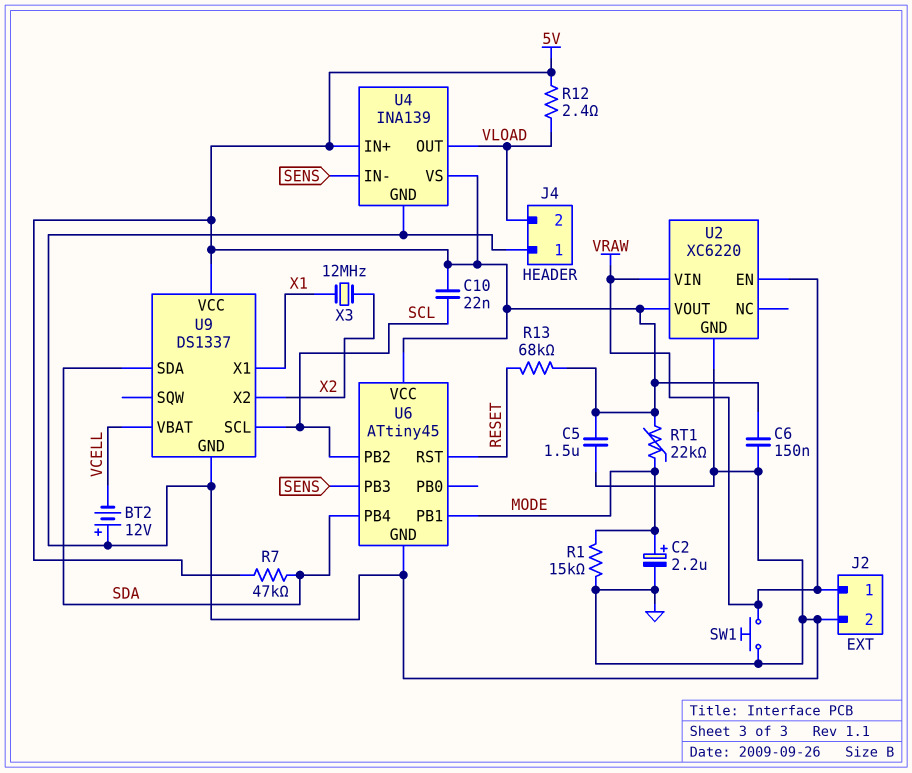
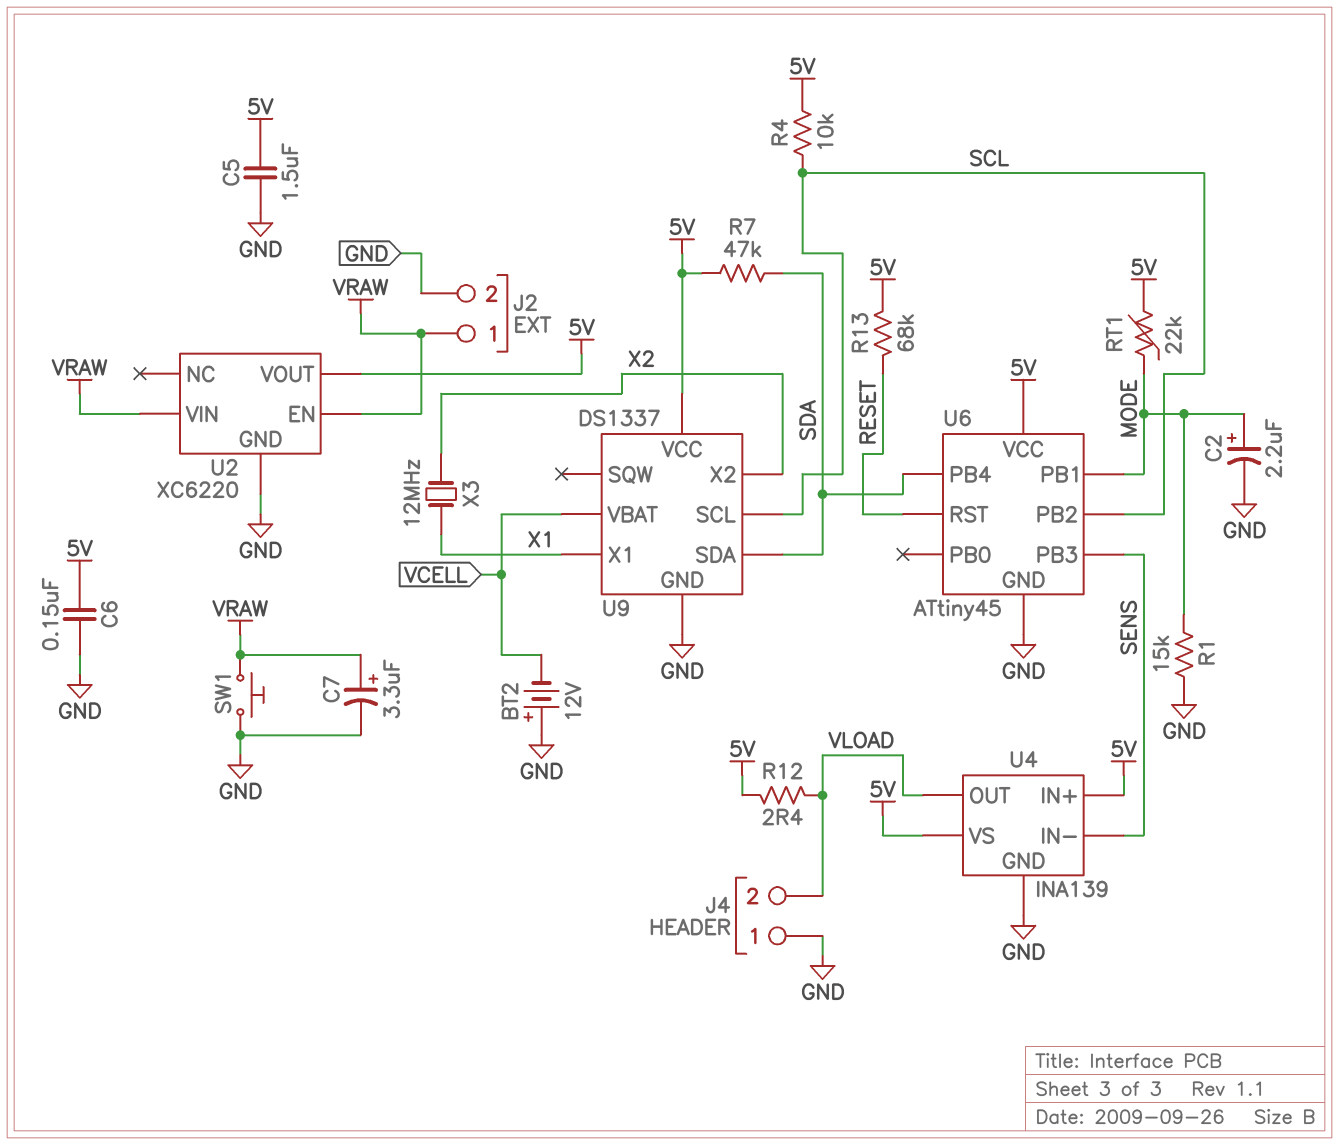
C7: none -> 3.3uF (plus VRAW, minus GND)
C10: 22nF (5V, SCL) -> none
R4: none -> 10k (5V, SCL)

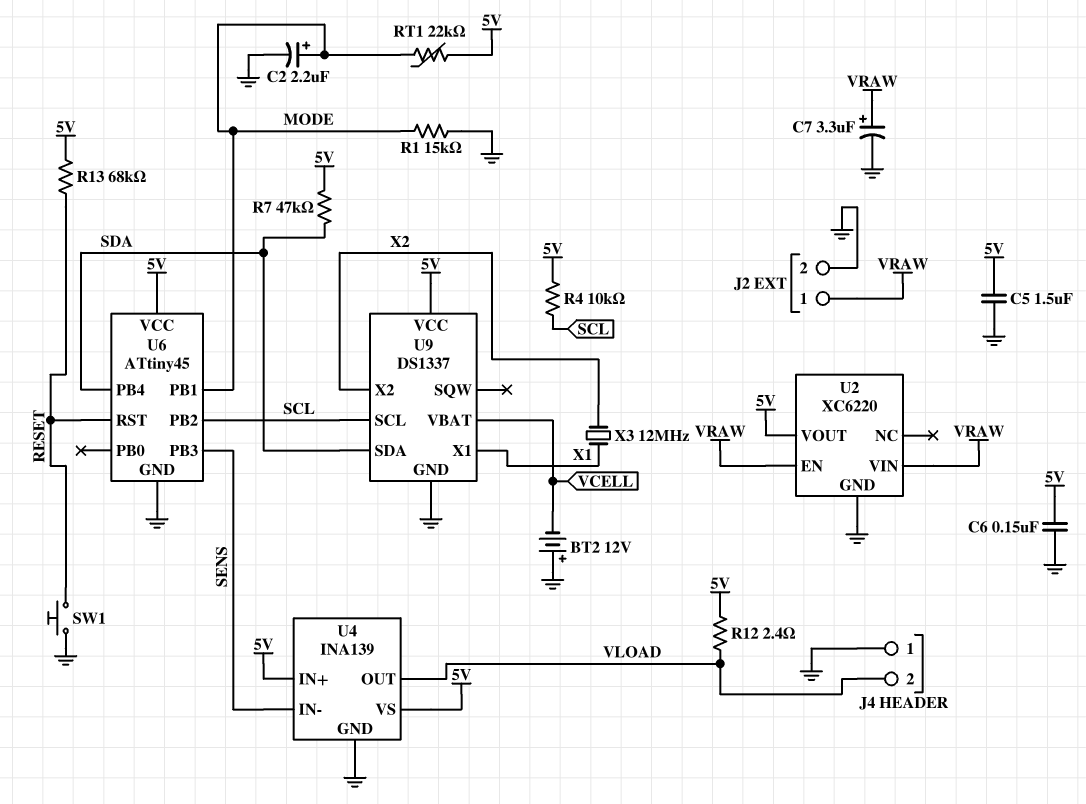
SW1: button (GND, VRAW) -> button (GND, RESET)

